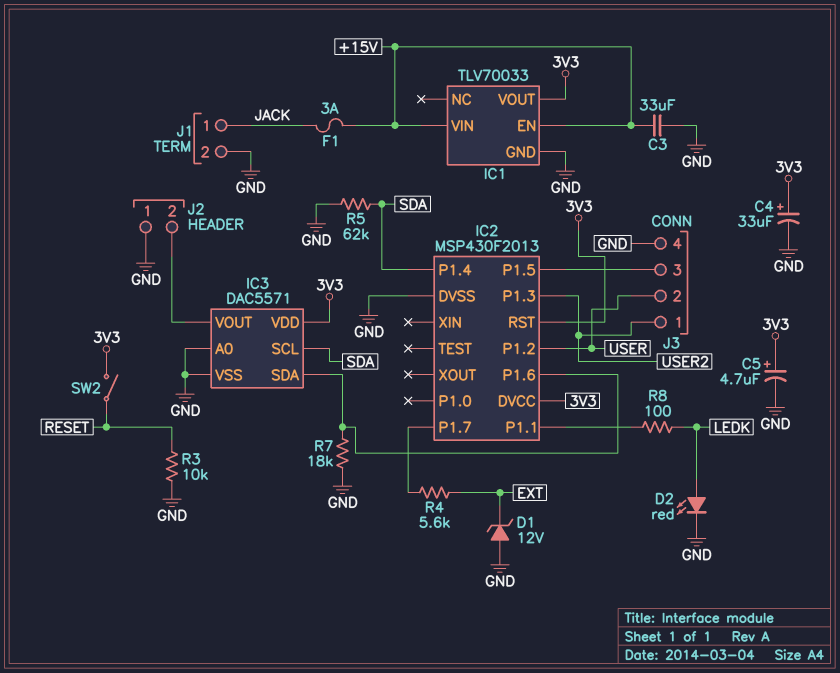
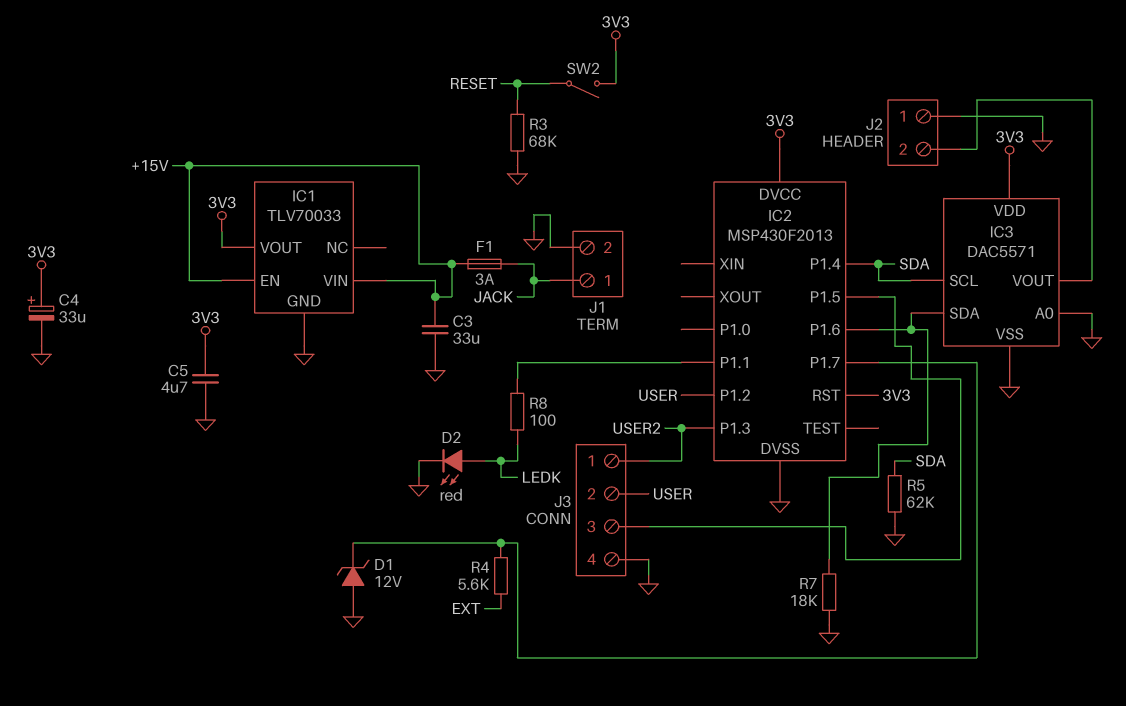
C5: 4.7uF (plus 3V3, minus GND) -> 4.7uF (3V3, GND)
D1: zener 12V (A GND, K EXT) -> zener 12V (A GND, K IC2/P1.7)
R3: 10k (GND, RESET) -> 68k (GND, RESET)

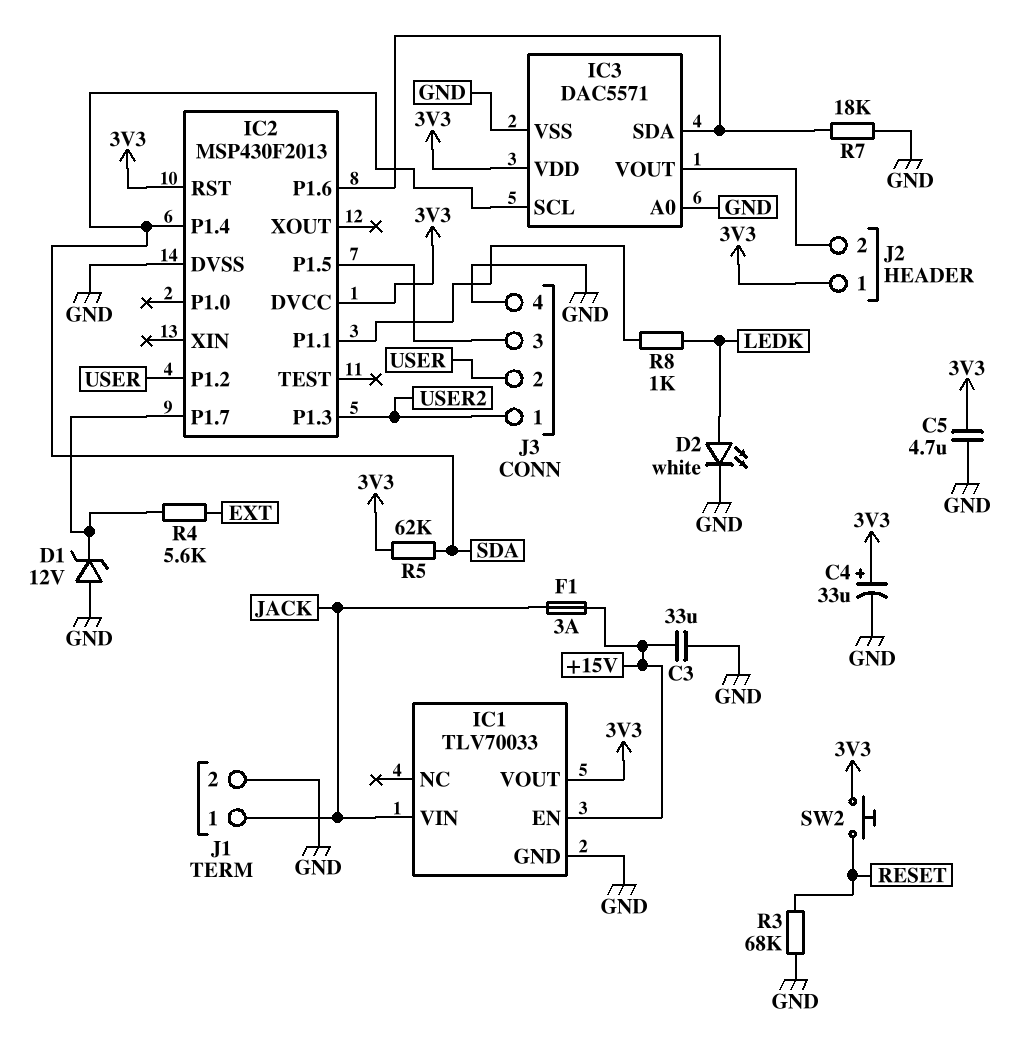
D2: LED red (A LEDK, K GND) -> LED white (A LEDK, K GND)
IC1 pin VIN: +15V -> JACK
J2 pin 1: GND -> 3V3
R5: 62k (GND, SDA) -> 62k (3V3, SDA)
R8: 100 (IC2/P1.1, LEDK) -> 1k (IC2/P1.1, LEDK)
SW2: switch (3V3, RESET) -> button (3V3, RESET)

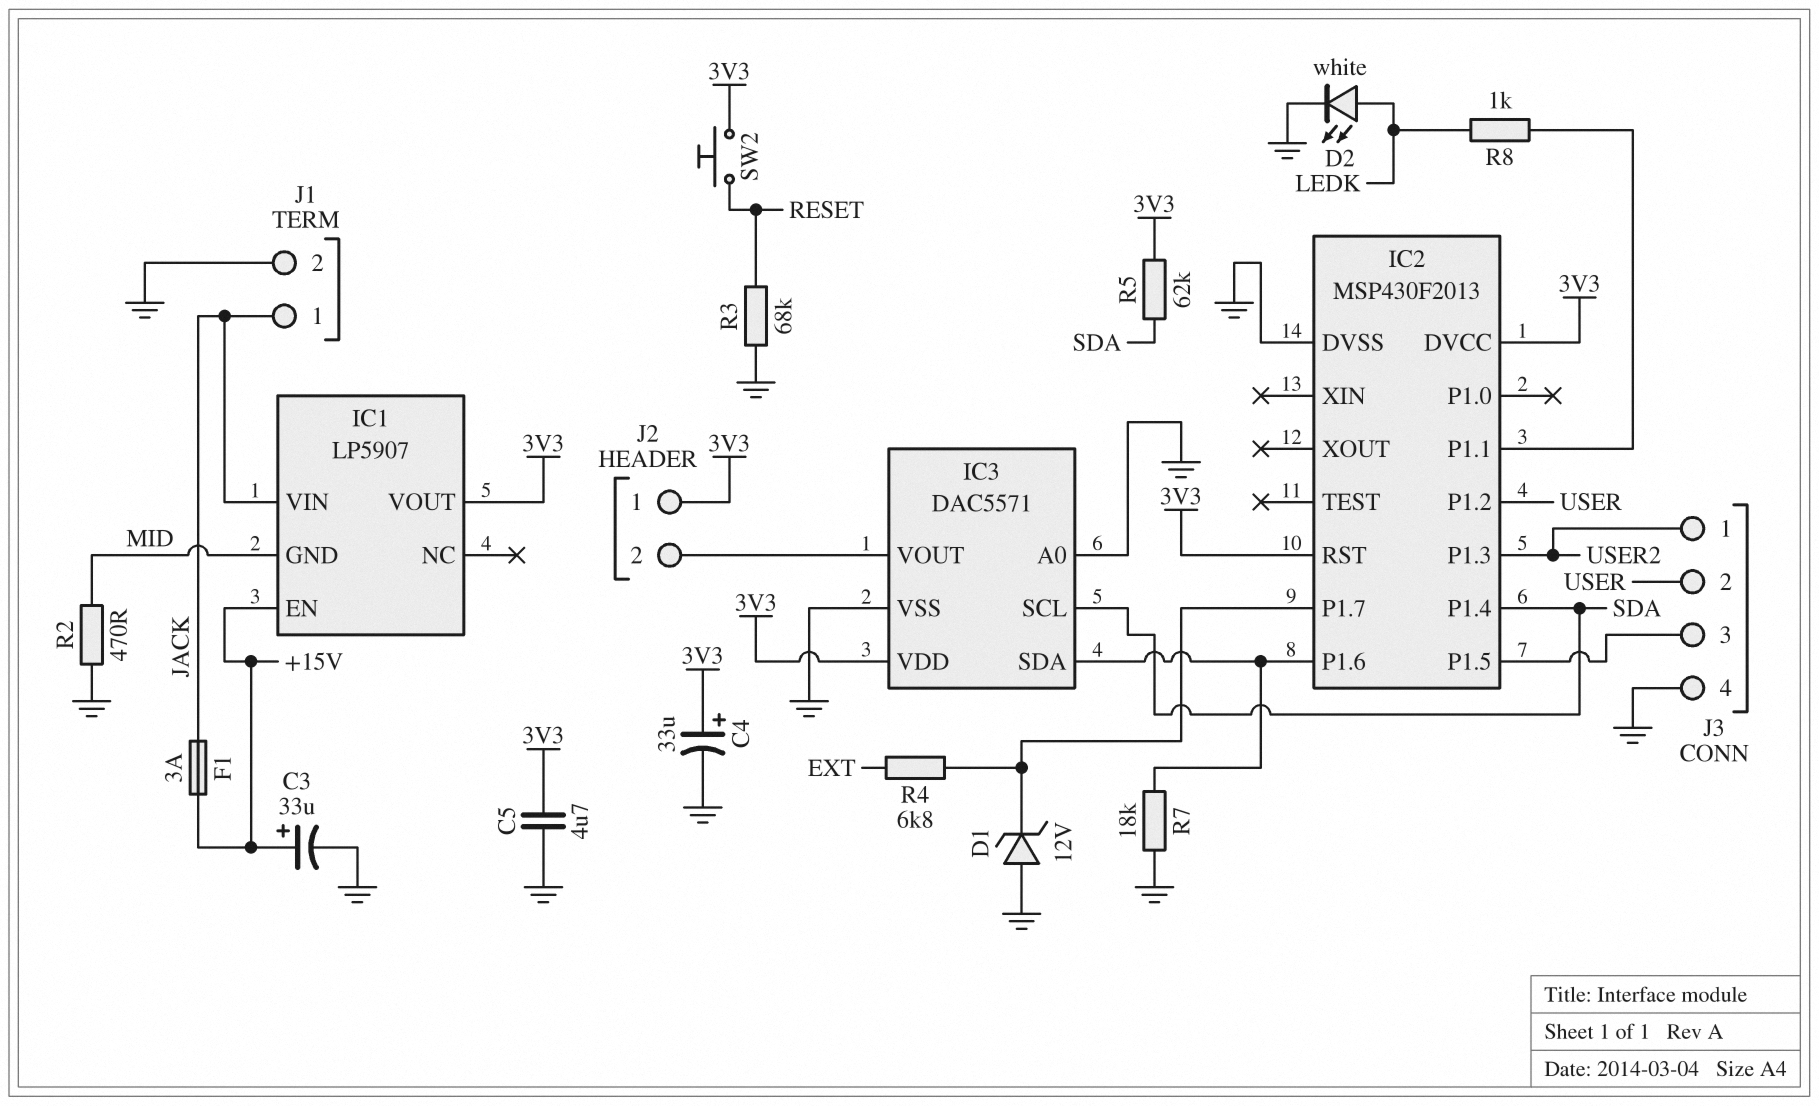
C3: 33uF (+15V, GND) -> 33uF (plus +15V, minus GND)
IC1: TLV70033 -> LP5907
IC1 pin GND: GND -> MID
R2: none -> 470 (GND, MID)
R4: 5.6k (EXT, IC2/P1.7) -> 6.8k (EXT, IC2/P1.7)

